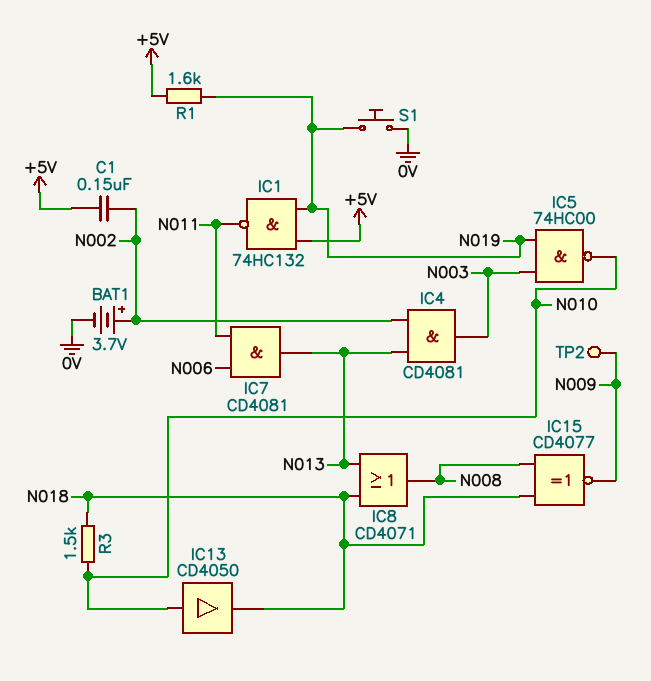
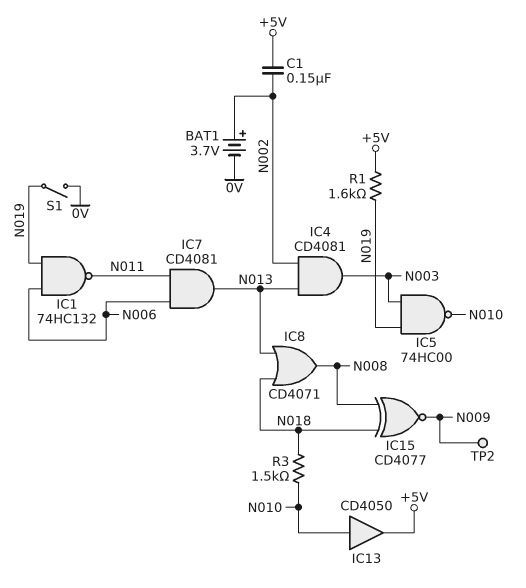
IC1: NAND 74HC132 (in +5V, in N019, out N011) -> NAND 74HC132 (in N006, in N019, out N011)
IC13: buffer CD4050 (in N010, out N018) -> buffer CD4050 (in N010, out +5V)
S1: button (0V, N019) -> switch (0V, N019)

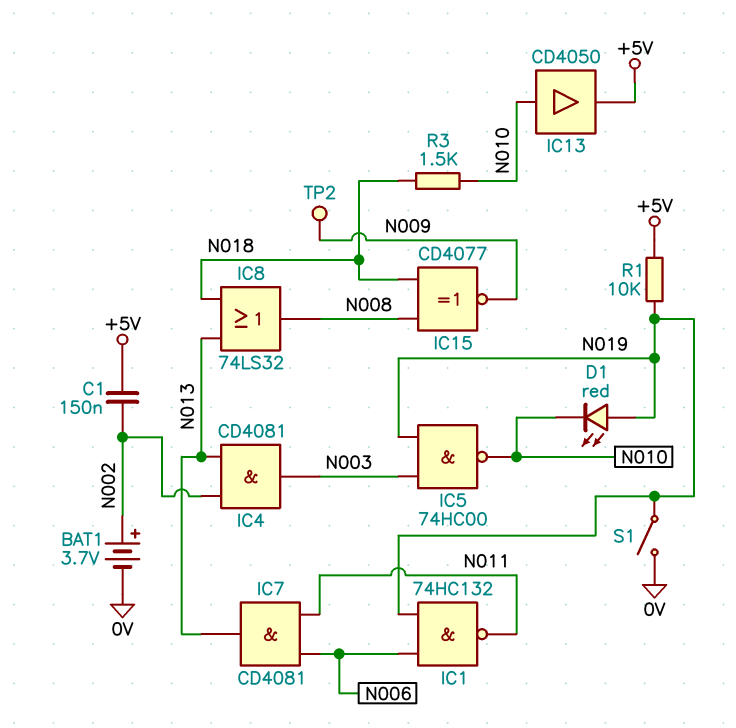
D1: none -> LED red (A N019, K N010)
IC8: OR CD4071 (in N013, in N018, out N008) -> OR 74LS32 (in N013, in N018, out N008)
R1: 1.6k (+5V, N019) -> 10k (+5V, N019)

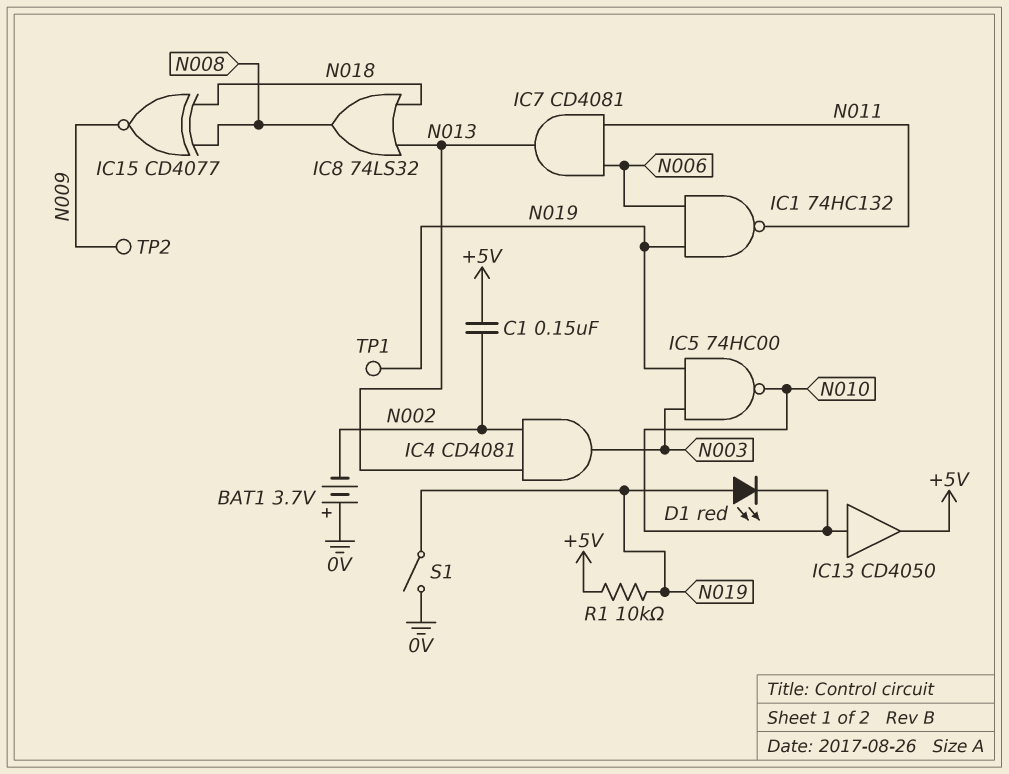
BAT1: 3.7V (plus N002, minus 0V) -> 3.7V (plus 0V, minus N002)
R3: 1.5k (N010, N018) -> none
TP1: none -> test point (N019)

